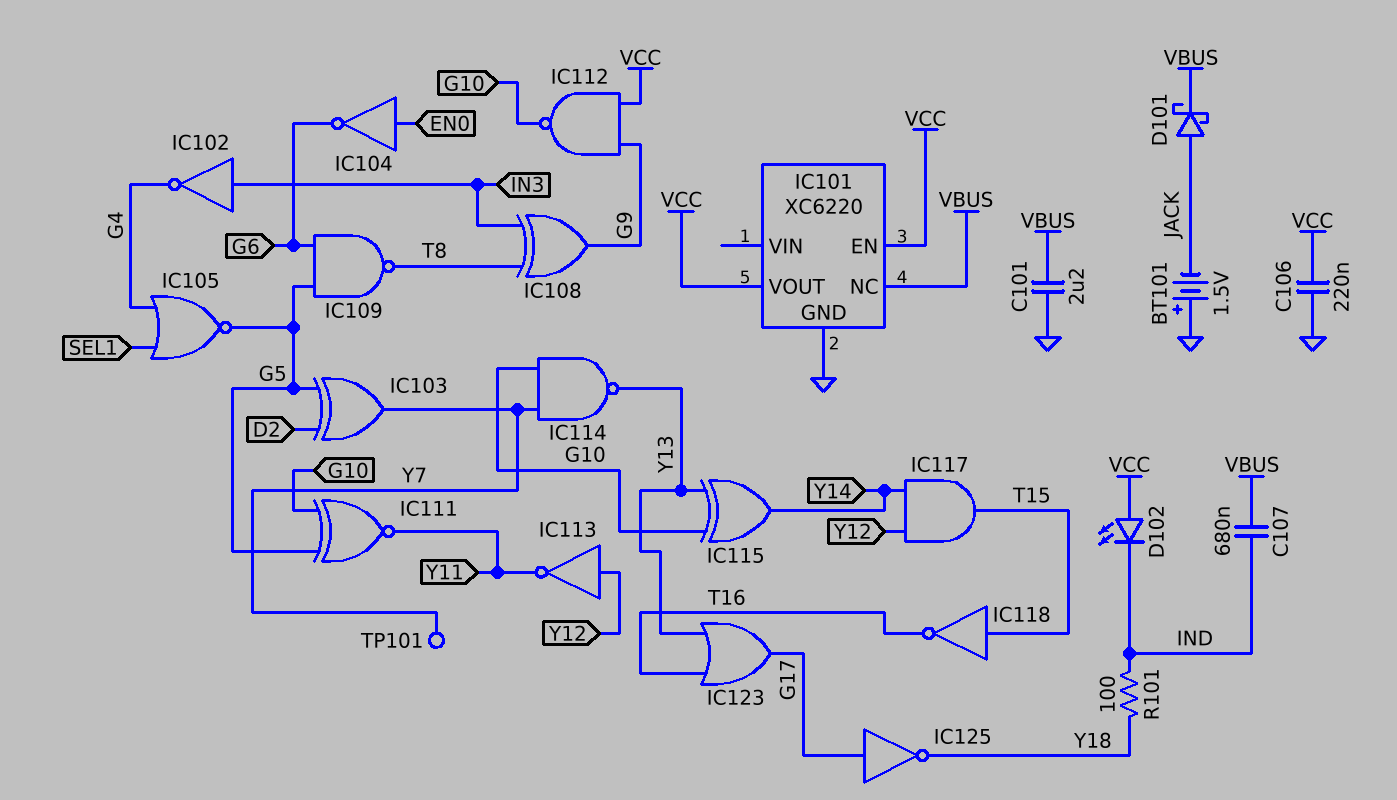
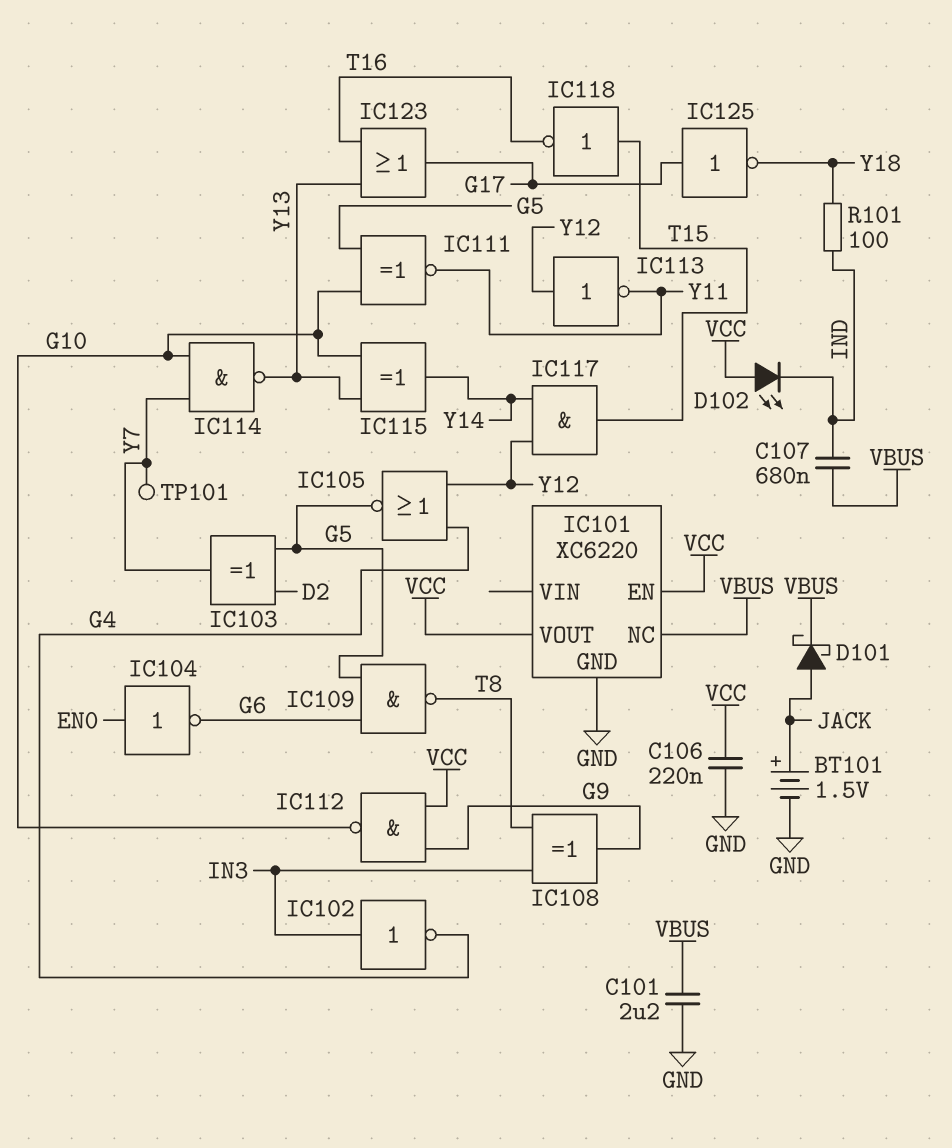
BT101: 1.5V (plus GND, minus JACK) -> 1.5V (plus JACK, minus GND)
IC105: NOR (in G4, in SEL1, out G5) -> NOR (in G4, in Y12, out G5)

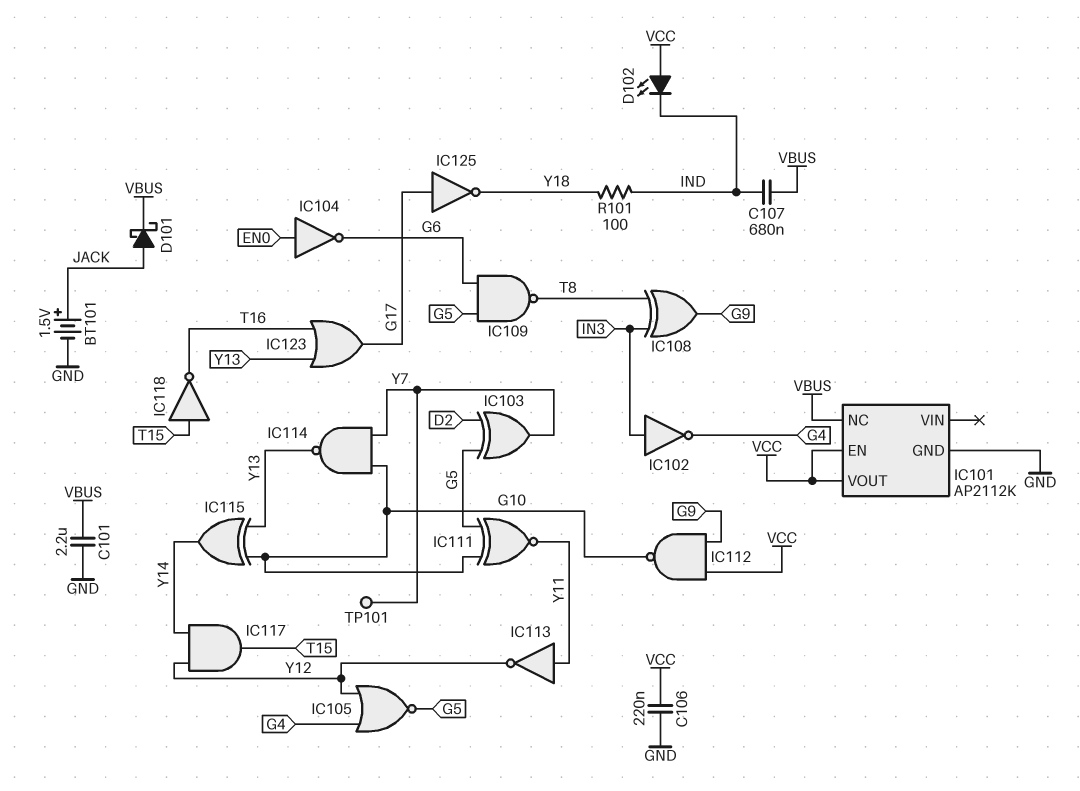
IC101: XC6220 -> AP2112K
IC113: NOT (in Y12, out Y11) -> NOT (in Y11, out Y12)

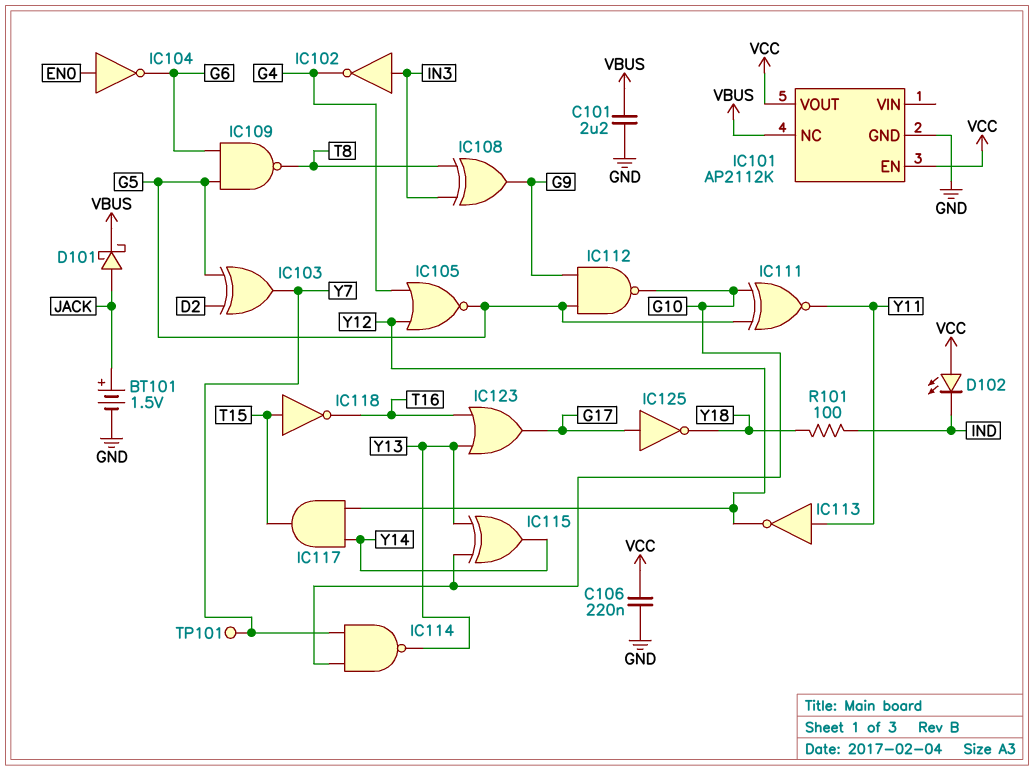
C107: 680nF (IND, VBUS) -> none
IC112: NAND (in G9, in VCC, out G10) -> NAND (in G5, in G9, out G10)

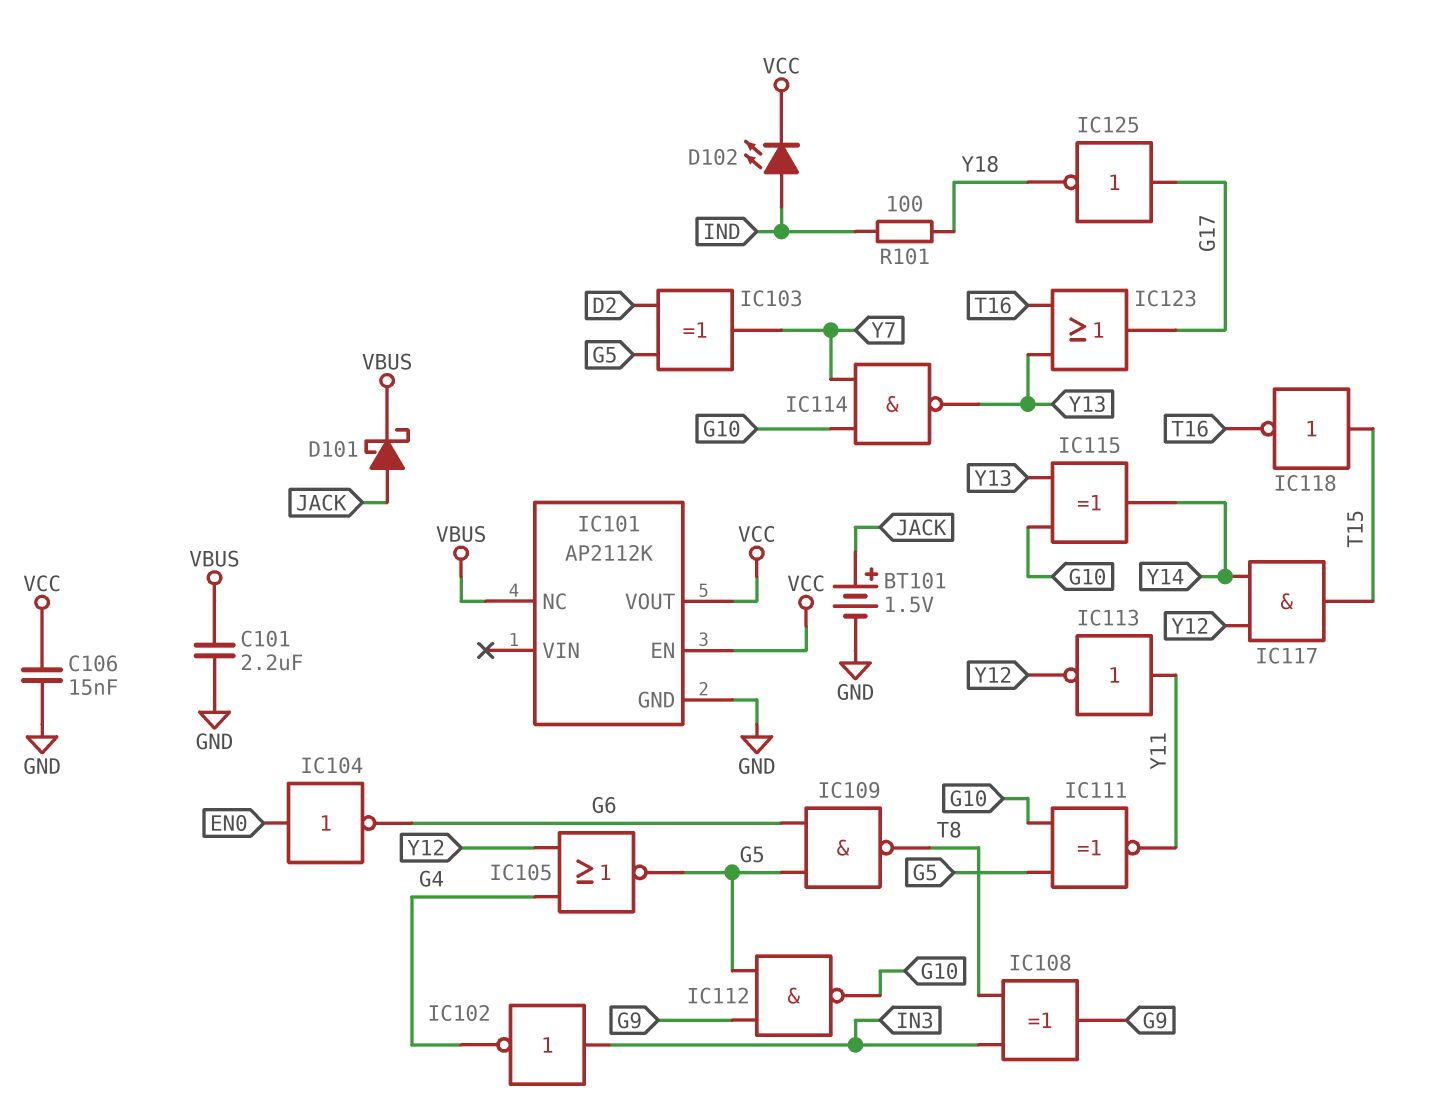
C106: 220nF (GND, VCC) -> 15nF (GND, VCC)
D102: LED (A VCC, K IND) -> LED (A IND, K VCC)
TP101: test point (Y7) -> none

